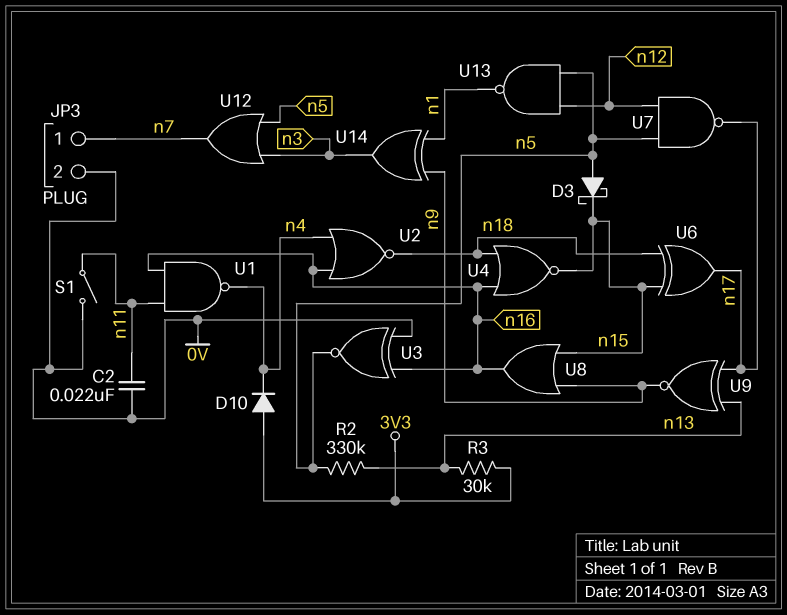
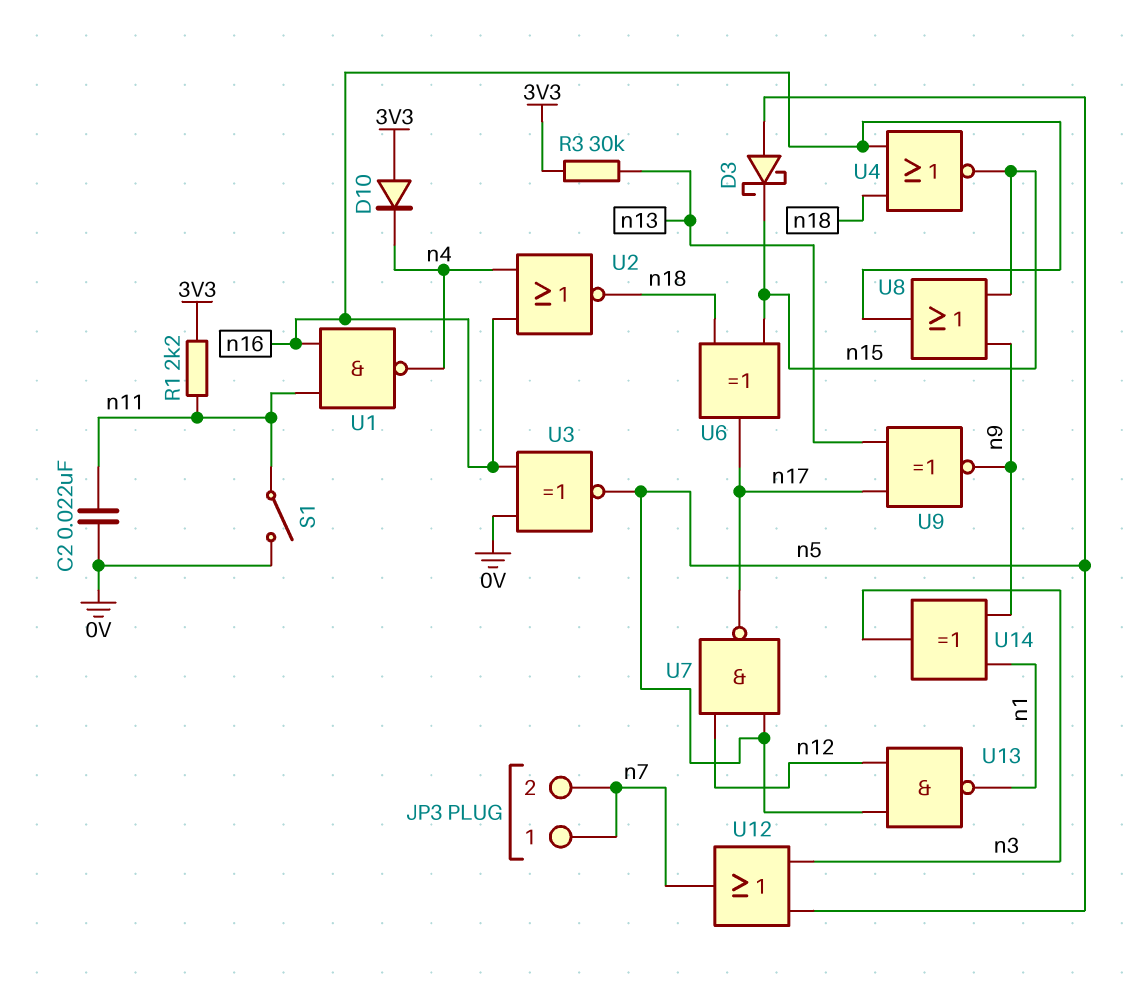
JP3 pin 2: 0V -> n7
R1: none -> 2.2k (3V3, n11)
R2: 330k (n5, n13) -> none

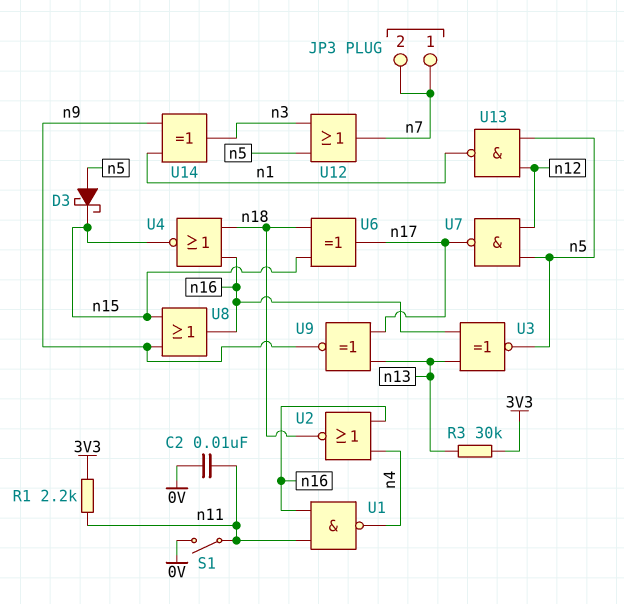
C2: 22nF (0V, n11) -> 10nF (0V, n11)
D10: diode (A 3V3, K n4) -> none
U3: XNOR (in 0V, in n16, out n5) -> XNOR (in n13, in n16, out n5)

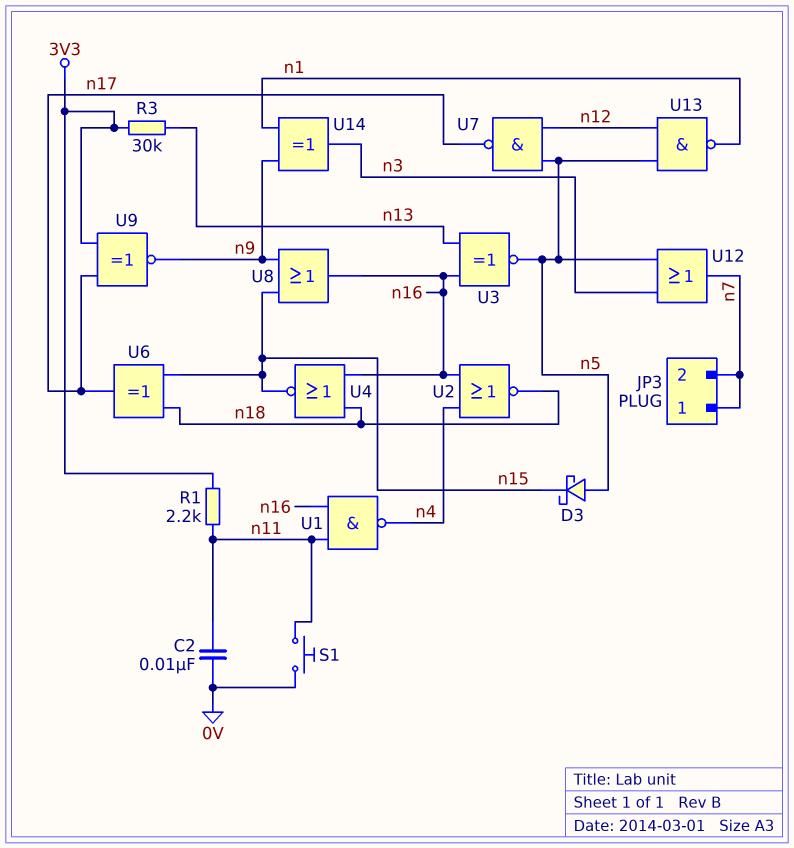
S1: switch (0V, n11) -> button (0V, n11)
U9: XNOR (in n13, in n17, out n9) -> XNOR (in 3V3, in n17, out n9)

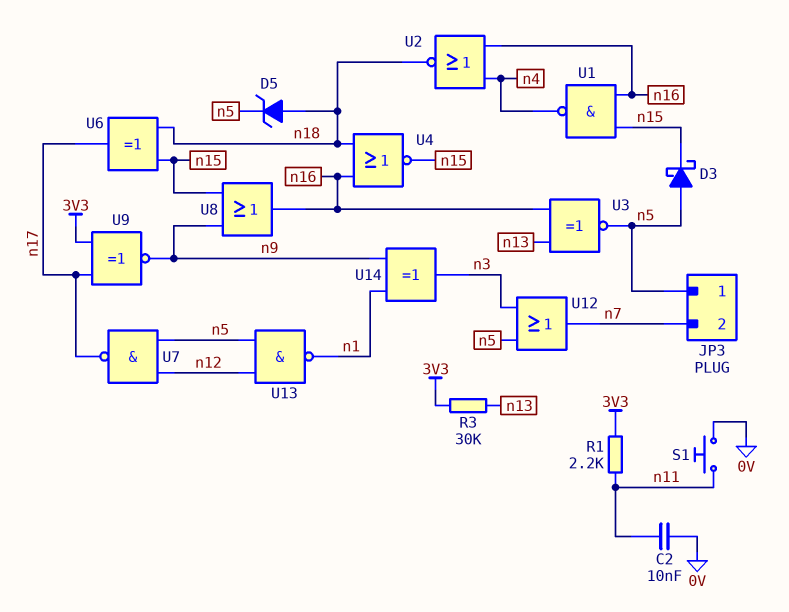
D5: none -> zener (A n18, K n5)
JP3 pin 1: n7 -> n5
U1: NAND (in n11, in n16, out n4) -> NAND (in n15, in n16, out n4)

